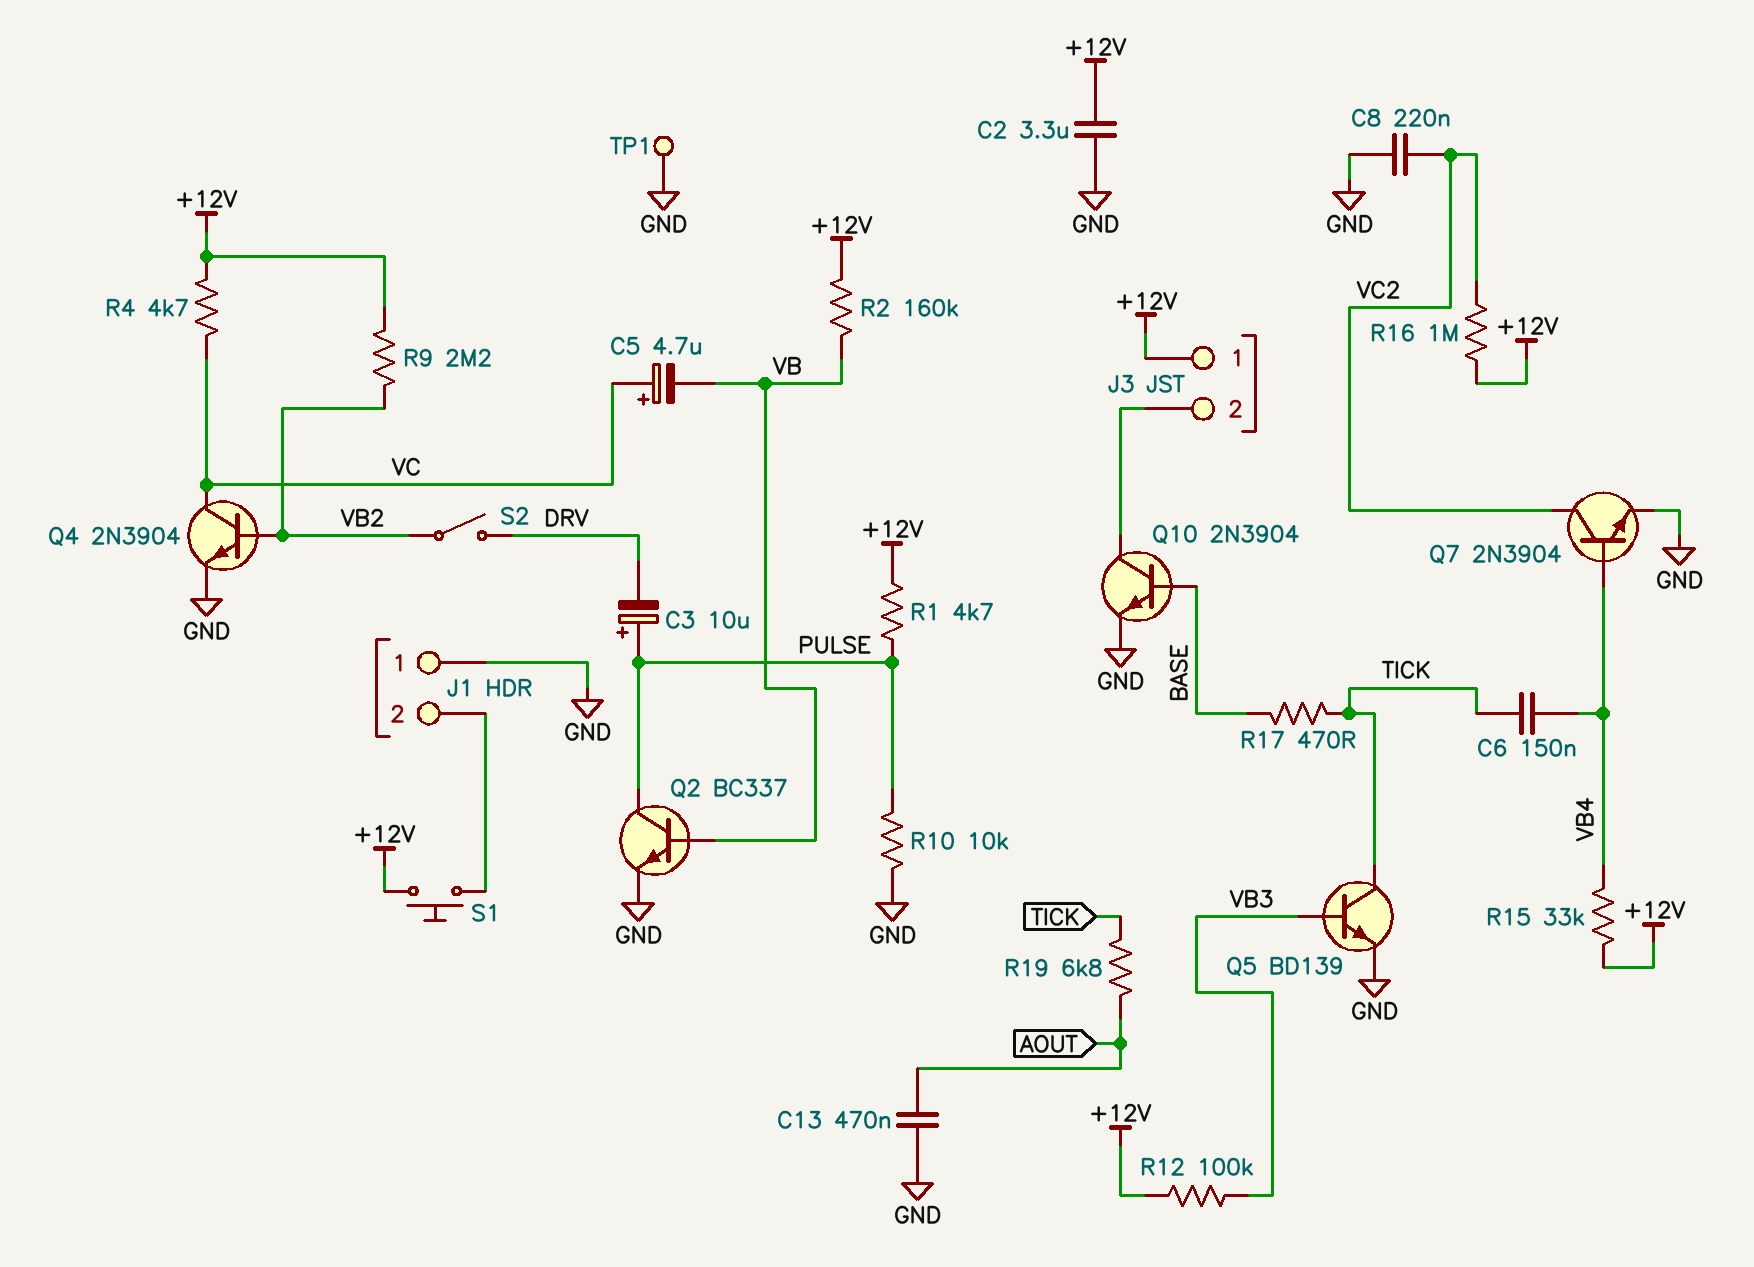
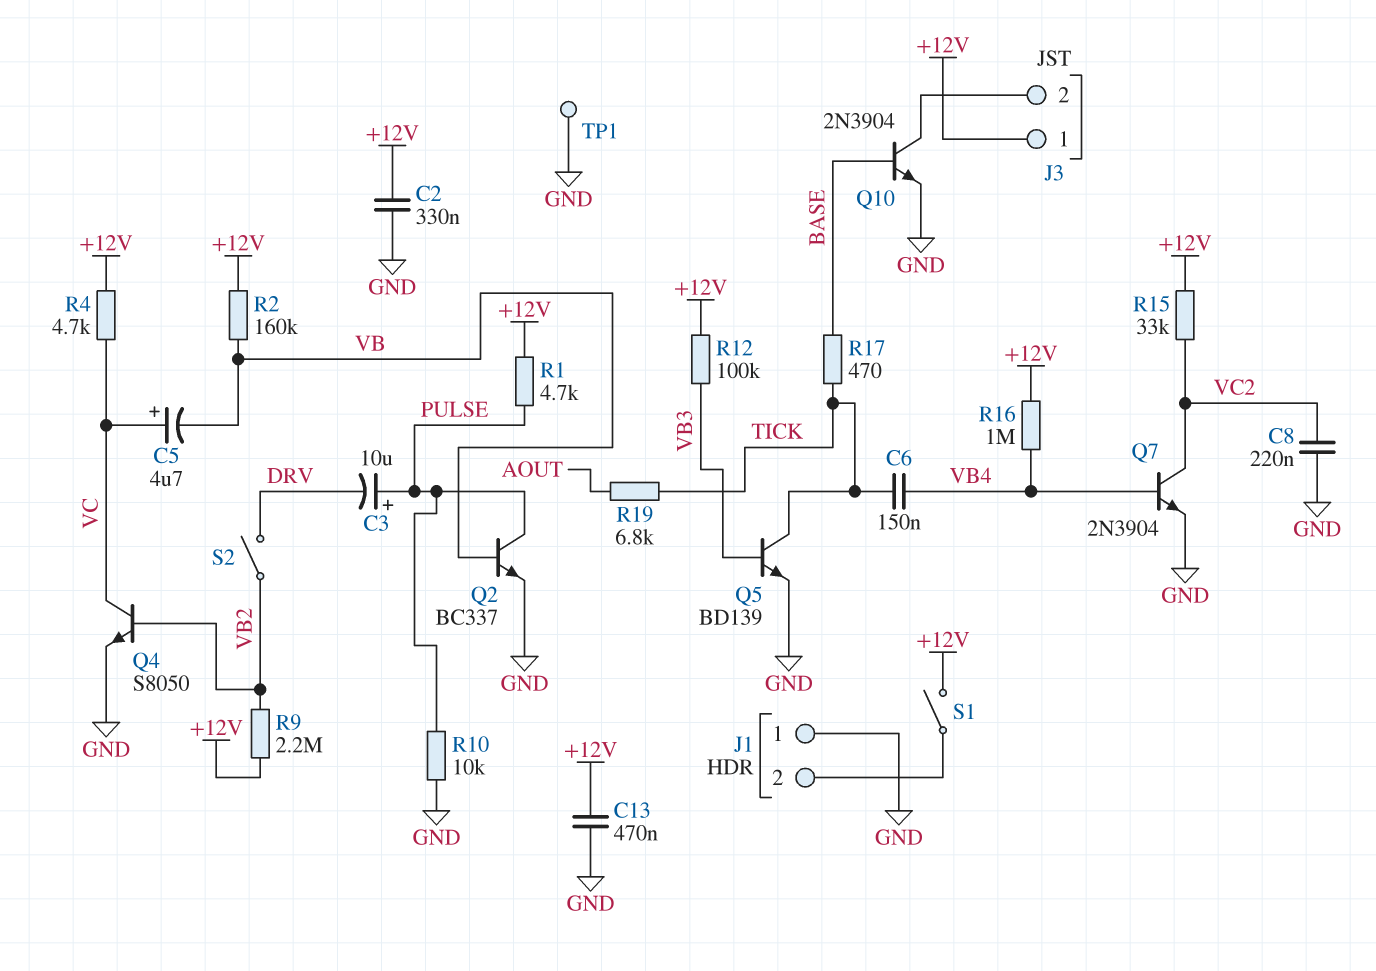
C2: 3.3uF (+12V, GND) -> 330nF (+12V, GND)
C13: 470nF (AOUT, GND) -> 470nF (+12V, GND)
Q4: NPN 2N3904 (B VB2, C VC, E GND) -> NPN S8050 (B VB2, C VC, E GND)
R15: 33k (+12V, VB4) -> 33k (+12V, VC2)
R16: 1M (+12V, VC2) -> 1M (+12V, VB4)
S1: button (+12V, J1/2) -> switch (+12V, J1/2)

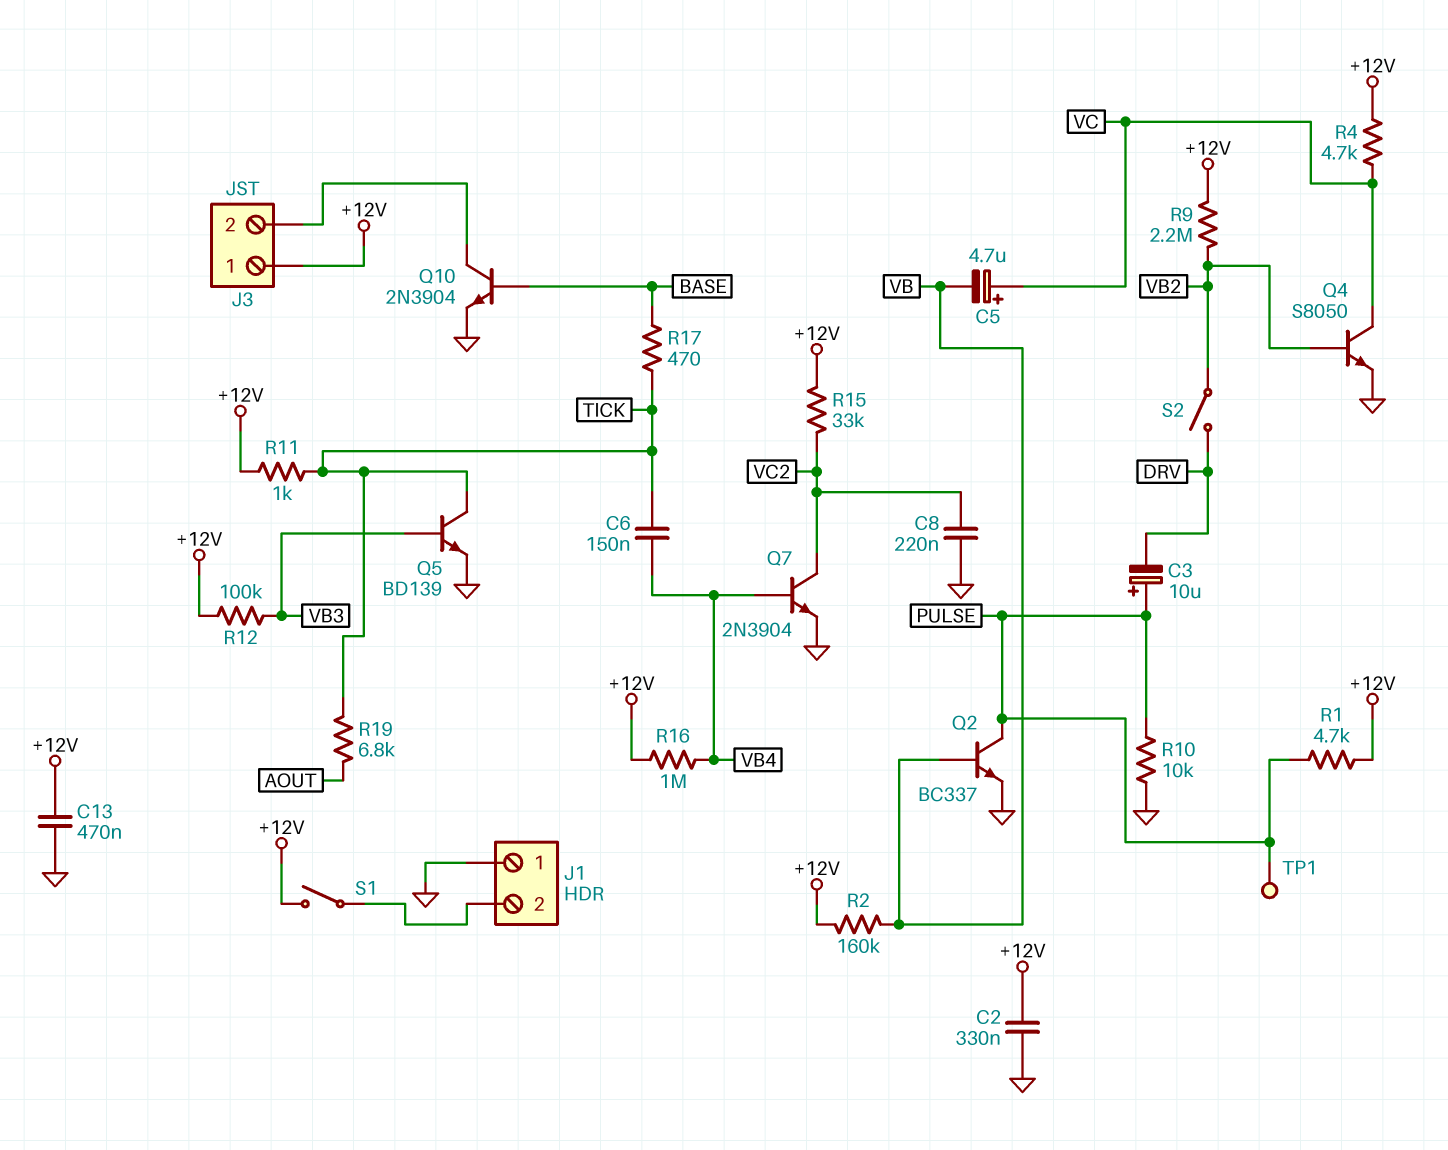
R11: none -> 1k (+12V, TICK)
TP1: test point (GND) -> test point (PULSE)

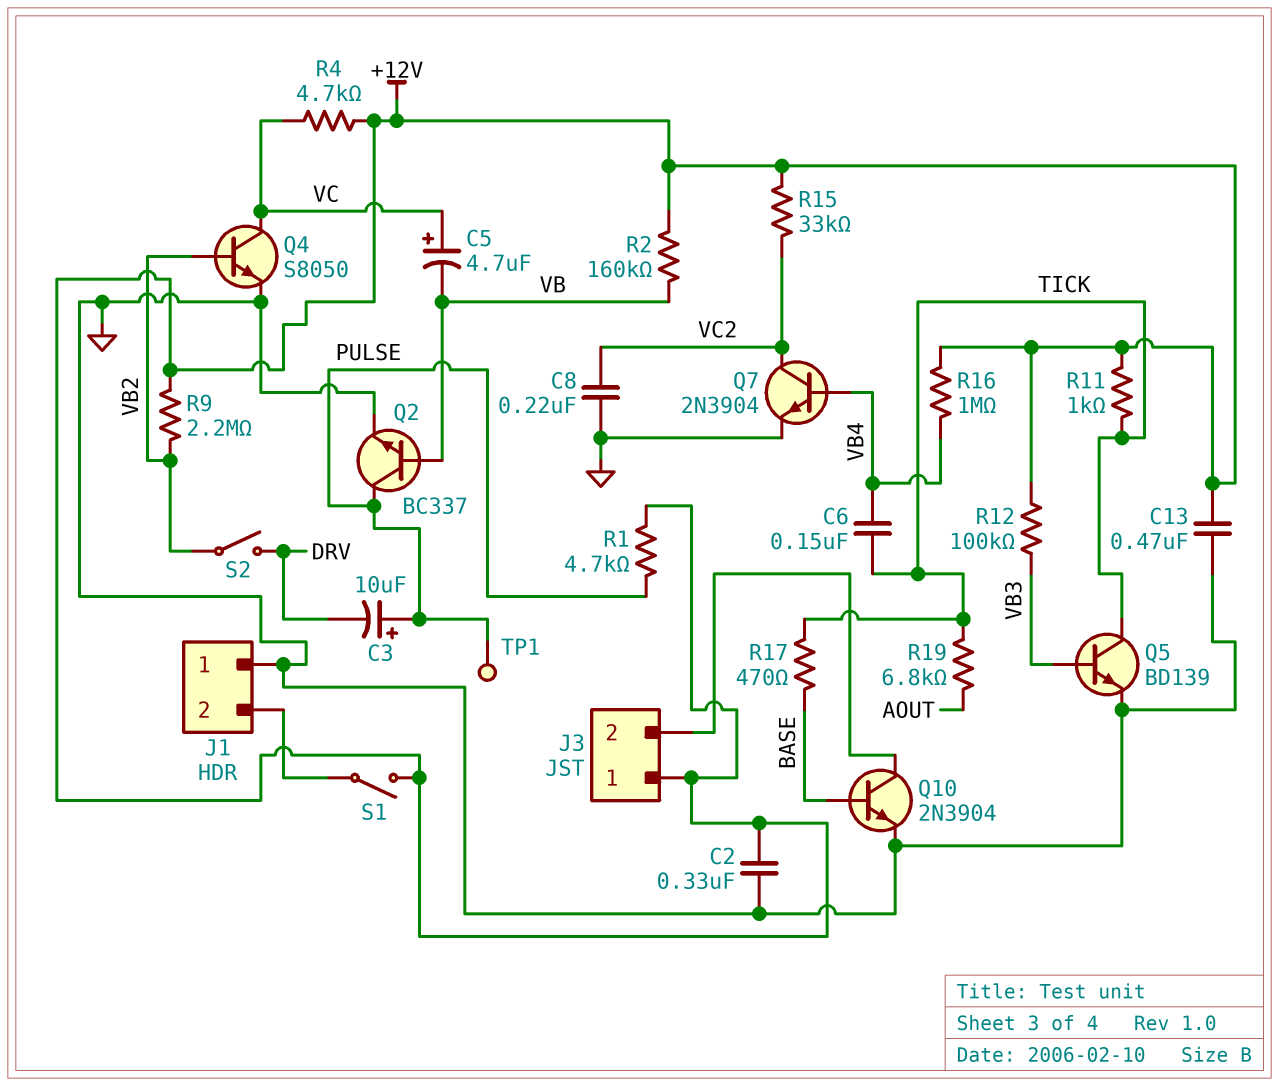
R10: 10k (GND, PULSE) -> none

